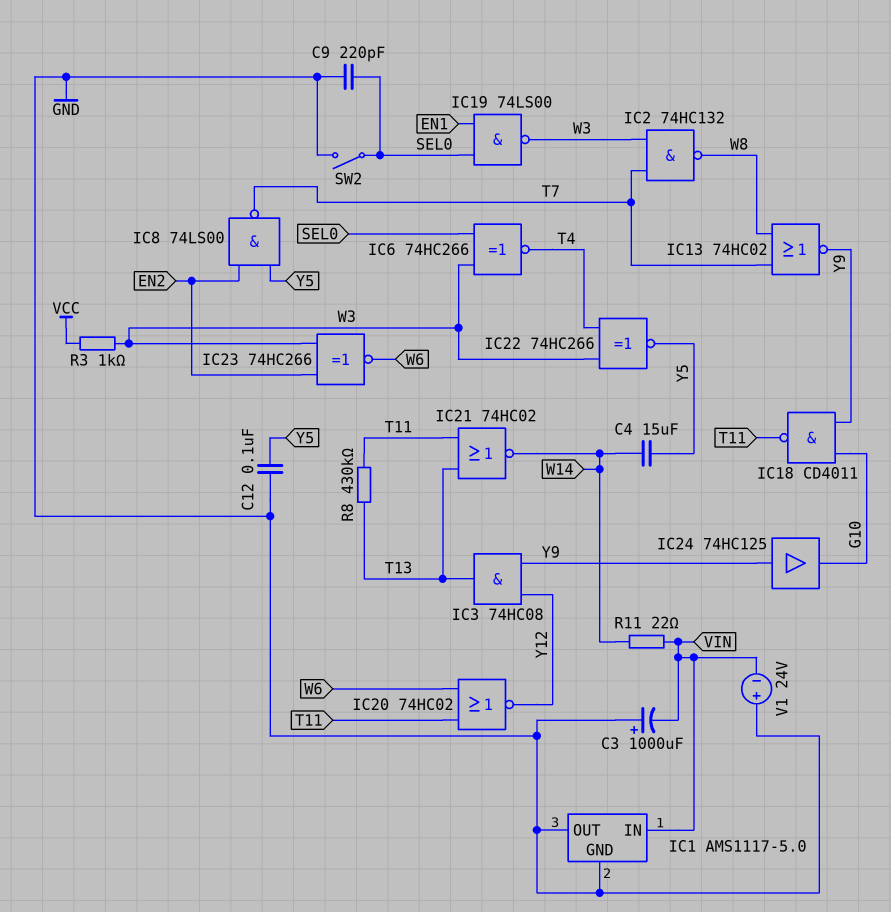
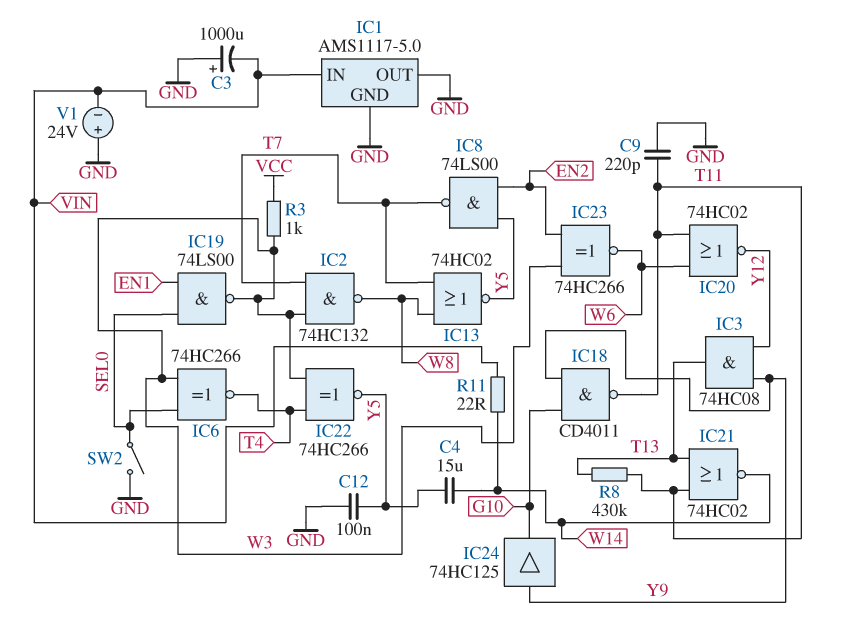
C9: 220pF (GND, SEL0) -> 220pF (GND, T11)
IC13: NOR 74HC02 (in T7, in W8, out Y9) -> NOR 74HC02 (in T7, in W8, out Y5)

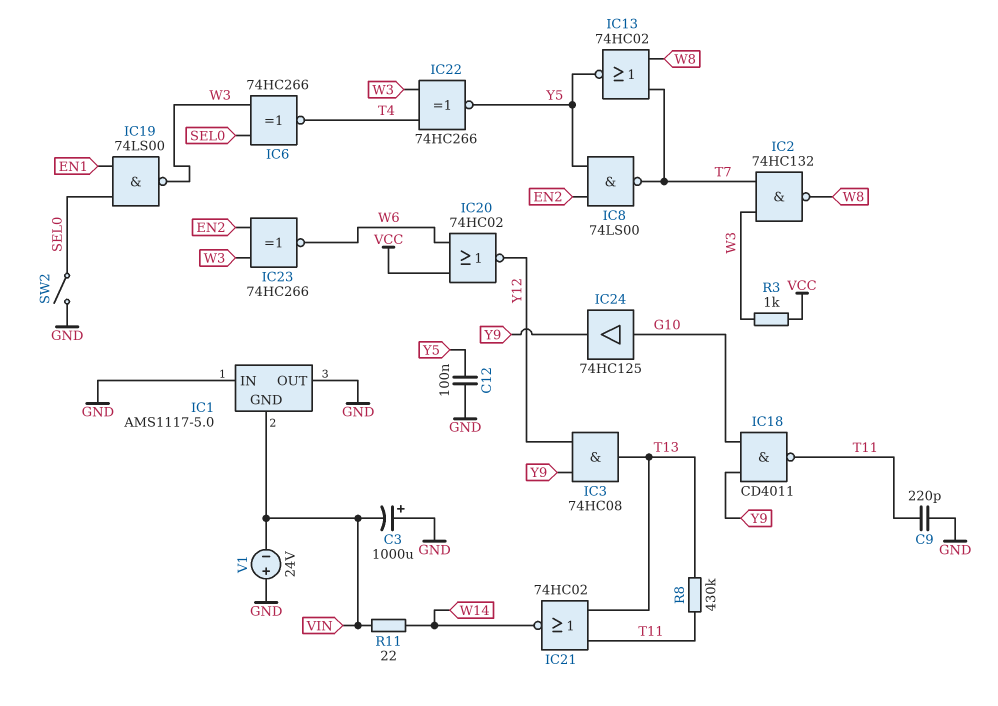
C4: 15uF (W14, Y5) -> none
IC1 pin GND: GND -> VIN
IC1 pin IN: VIN -> GND
IC20: NOR 74HC02 (in T11, in W6, out Y12) -> NOR 74HC02 (in VCC, in W6, out Y12)
IC24: buffer 74HC125 (in Y9, out G10) -> buffer 74HC125 (in G10, out Y9)

